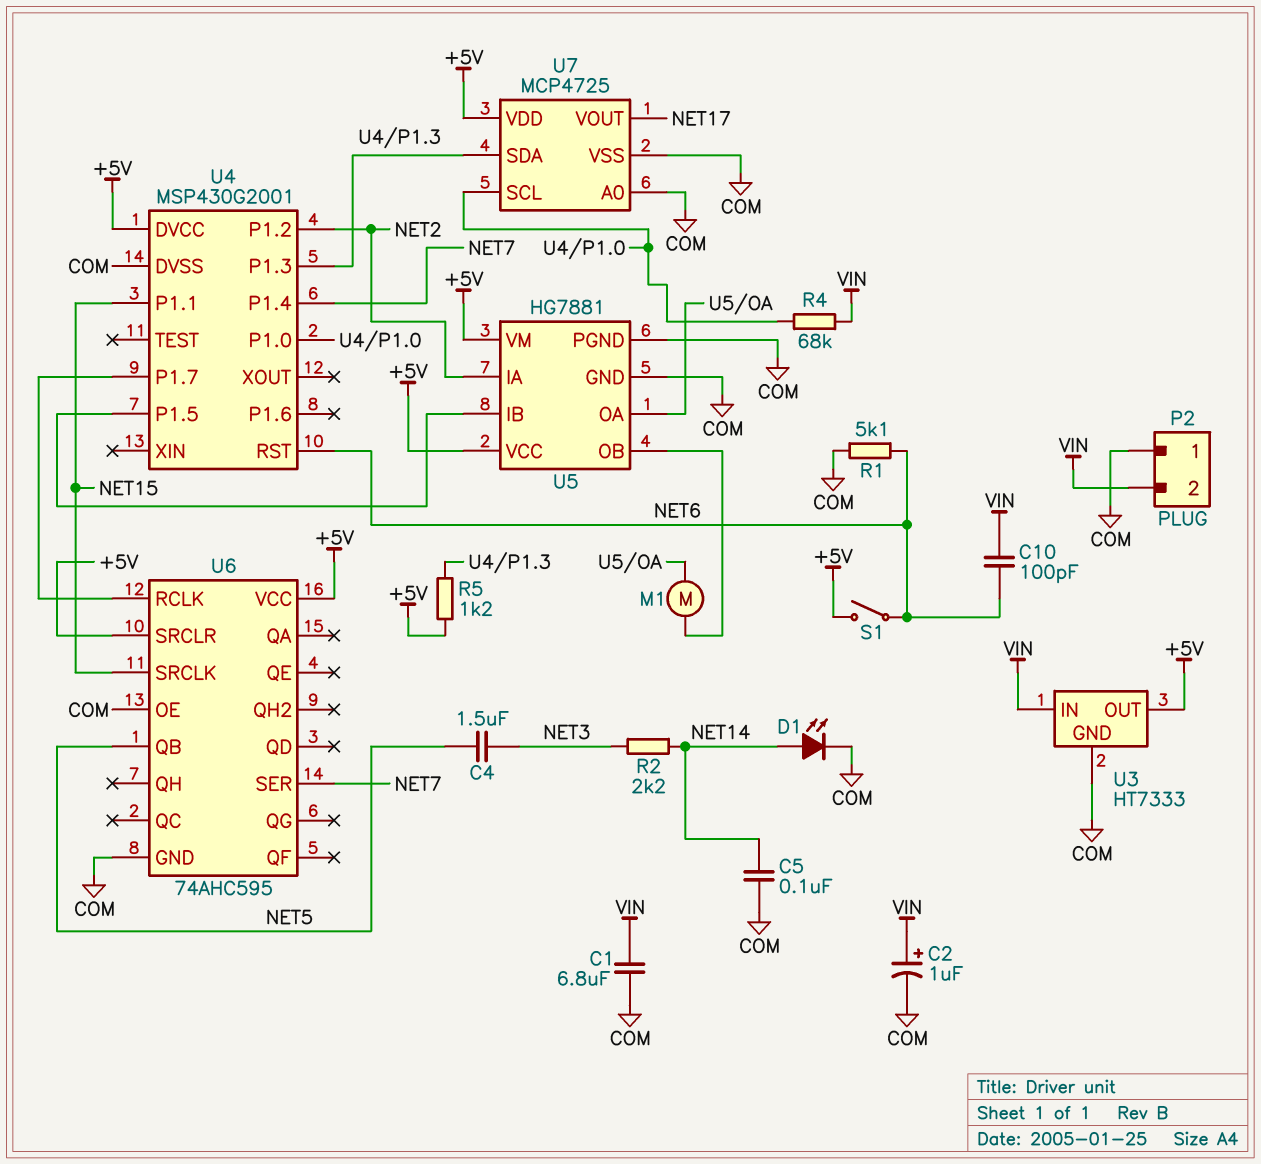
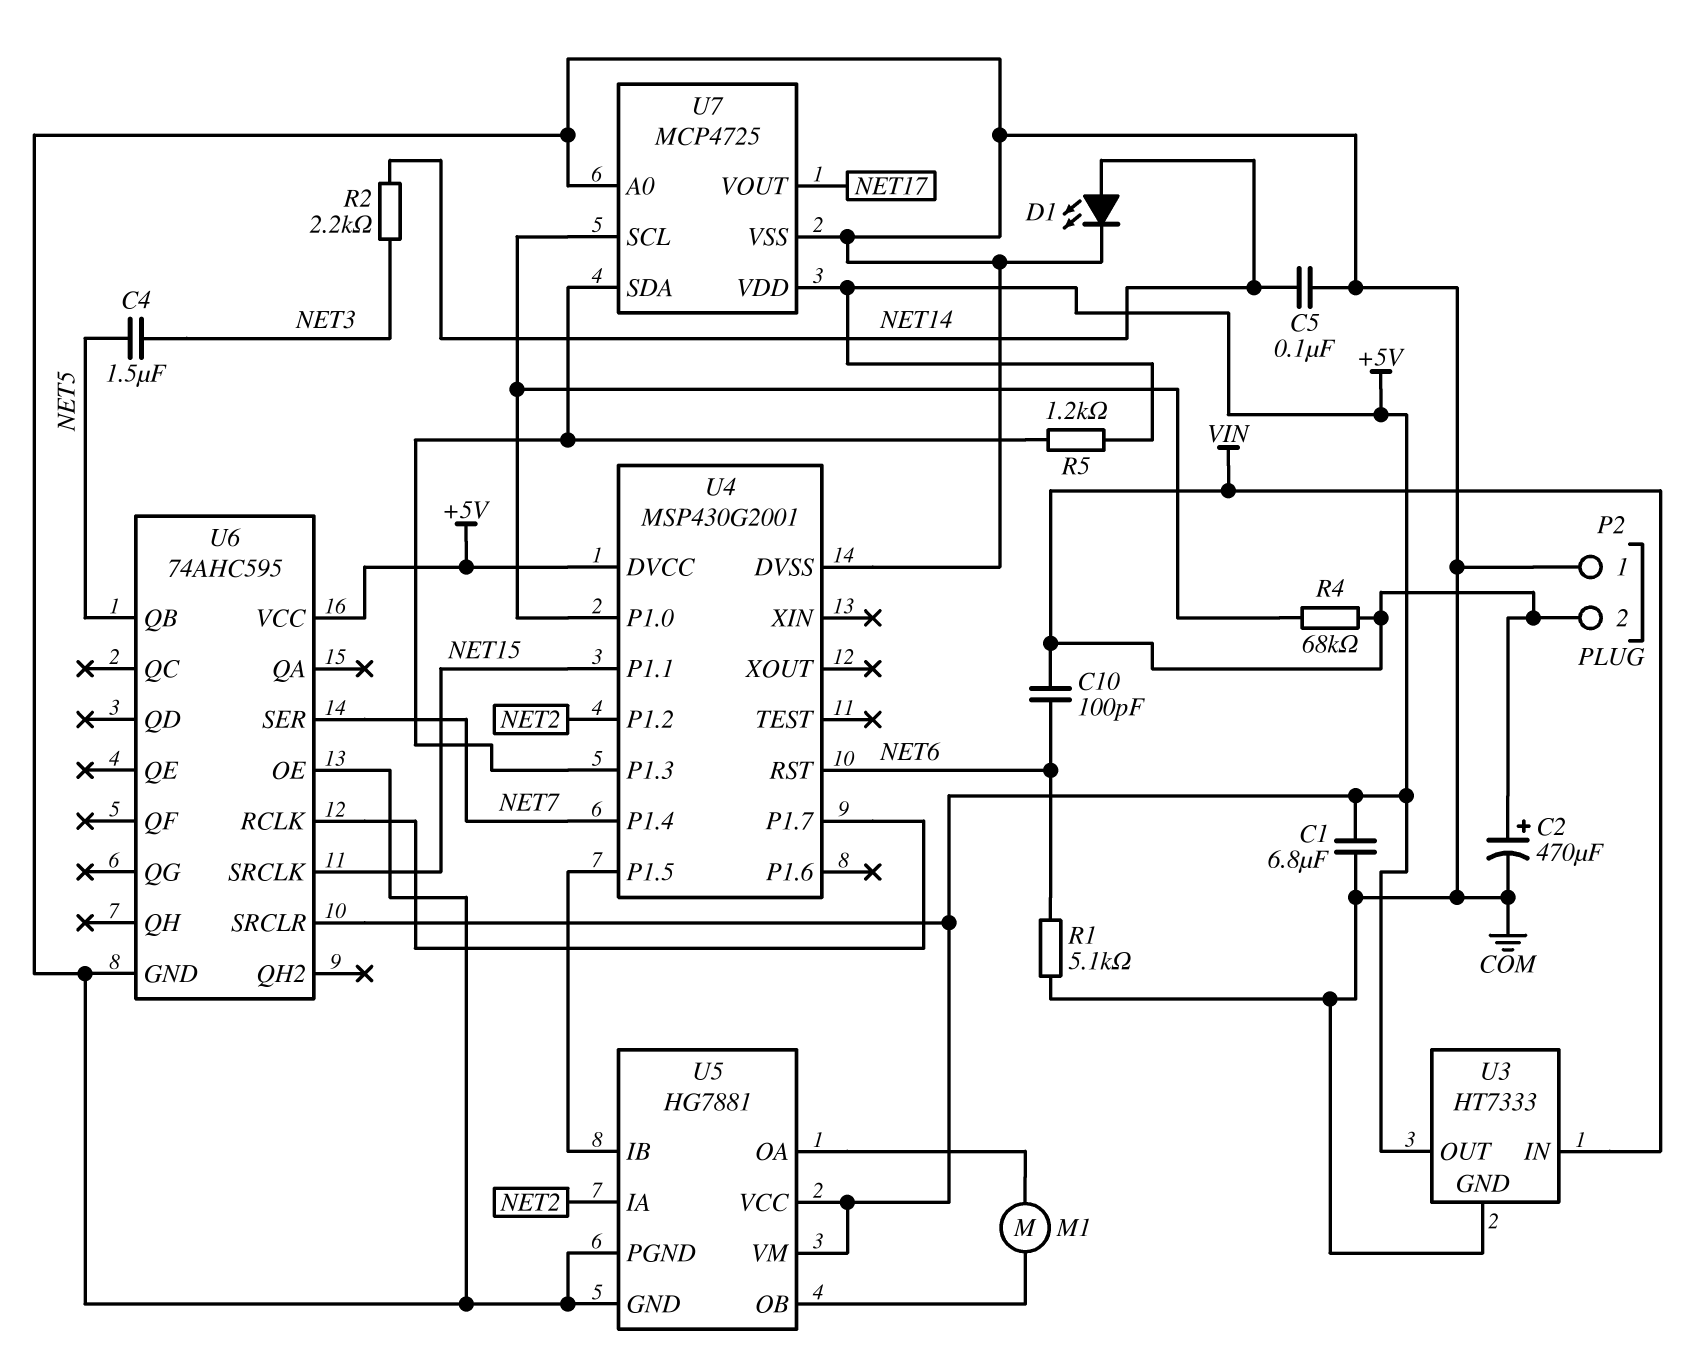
C1: 6.8uF (COM, VIN) -> 6.8uF (+5V, COM)
C2: 1uF (plus VIN, minus COM) -> 470uF (plus VIN, minus COM)
S1: switch (+5V, NET6) -> none

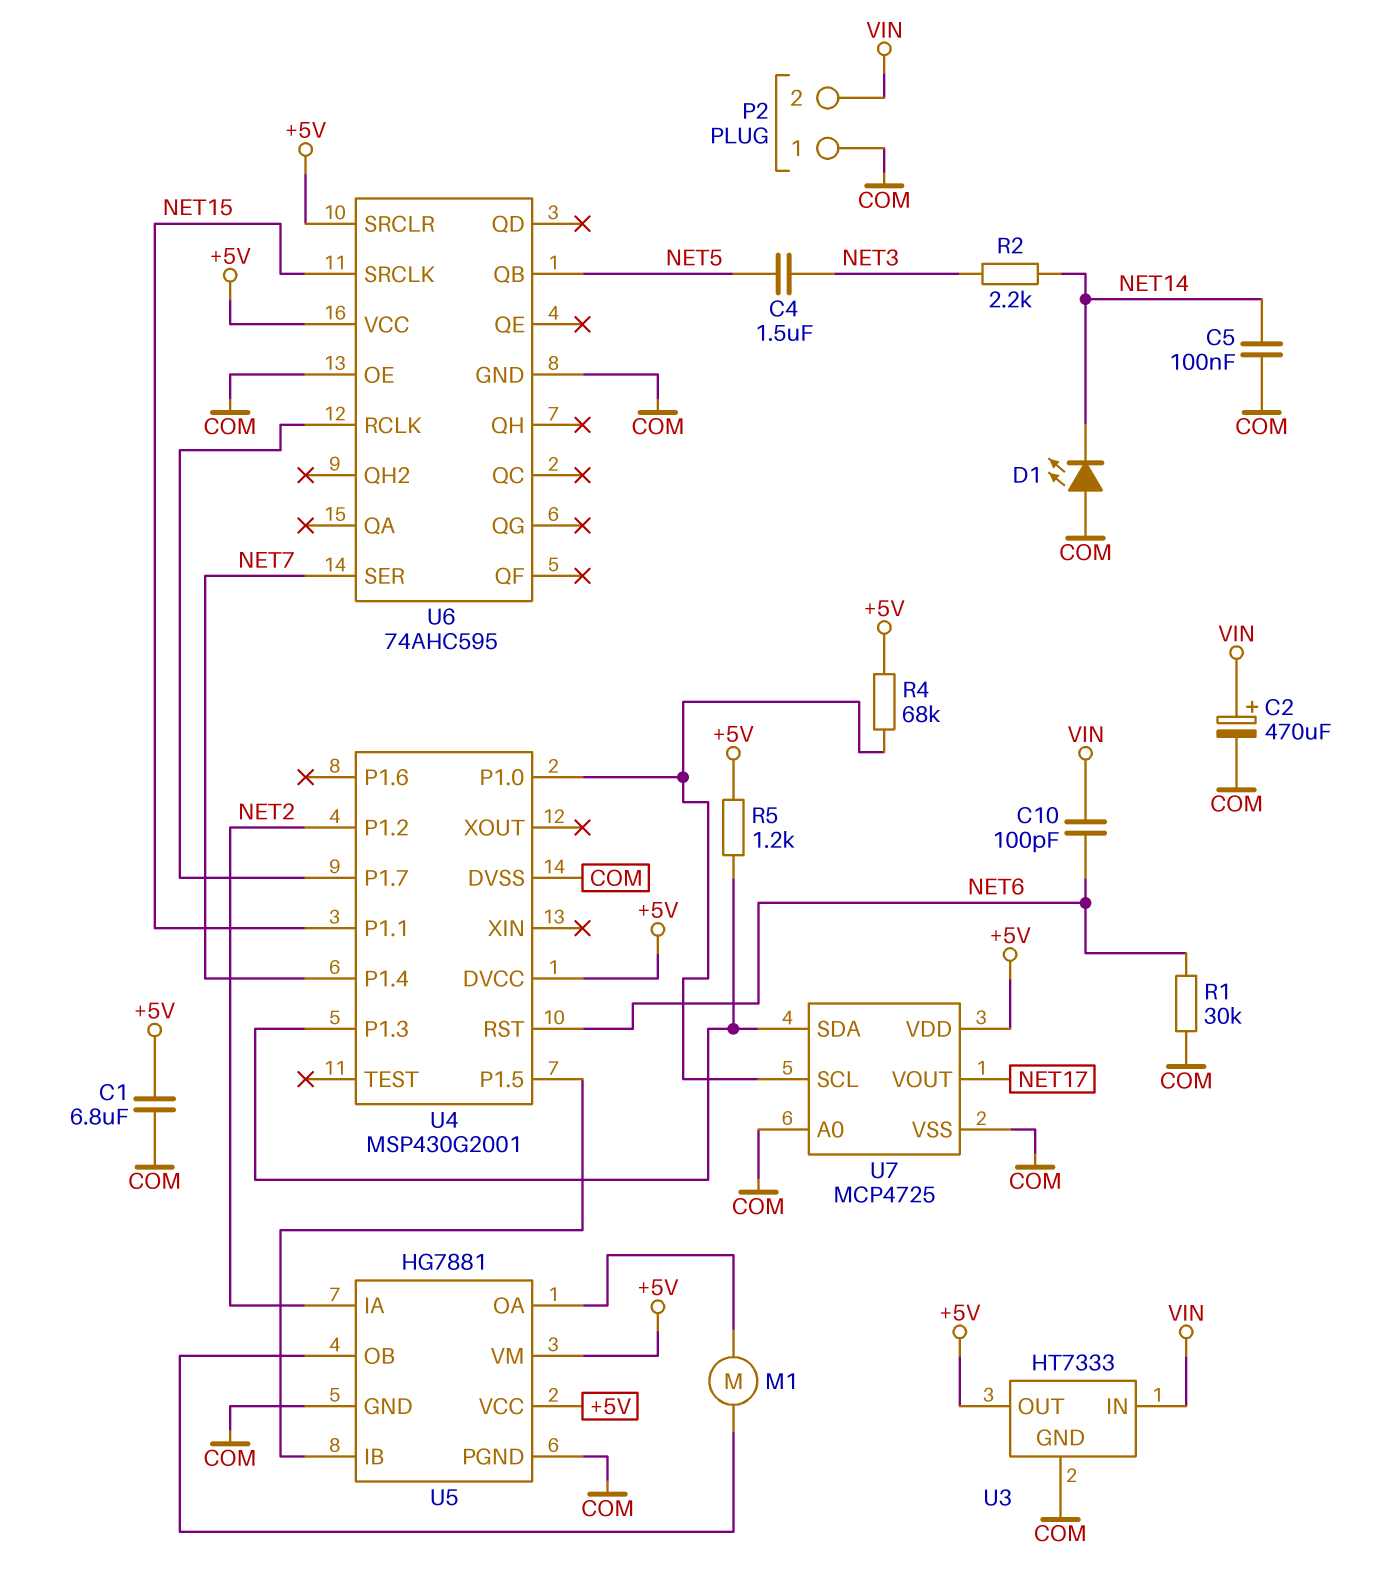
D1: LED (A NET14, K COM) -> LED (A COM, K NET14)
R1: 5.1k (COM, NET6) -> 30k (COM, NET6)
R4: 68k (U4/P1.0, VIN) -> 68k (+5V, U4/P1.0)

